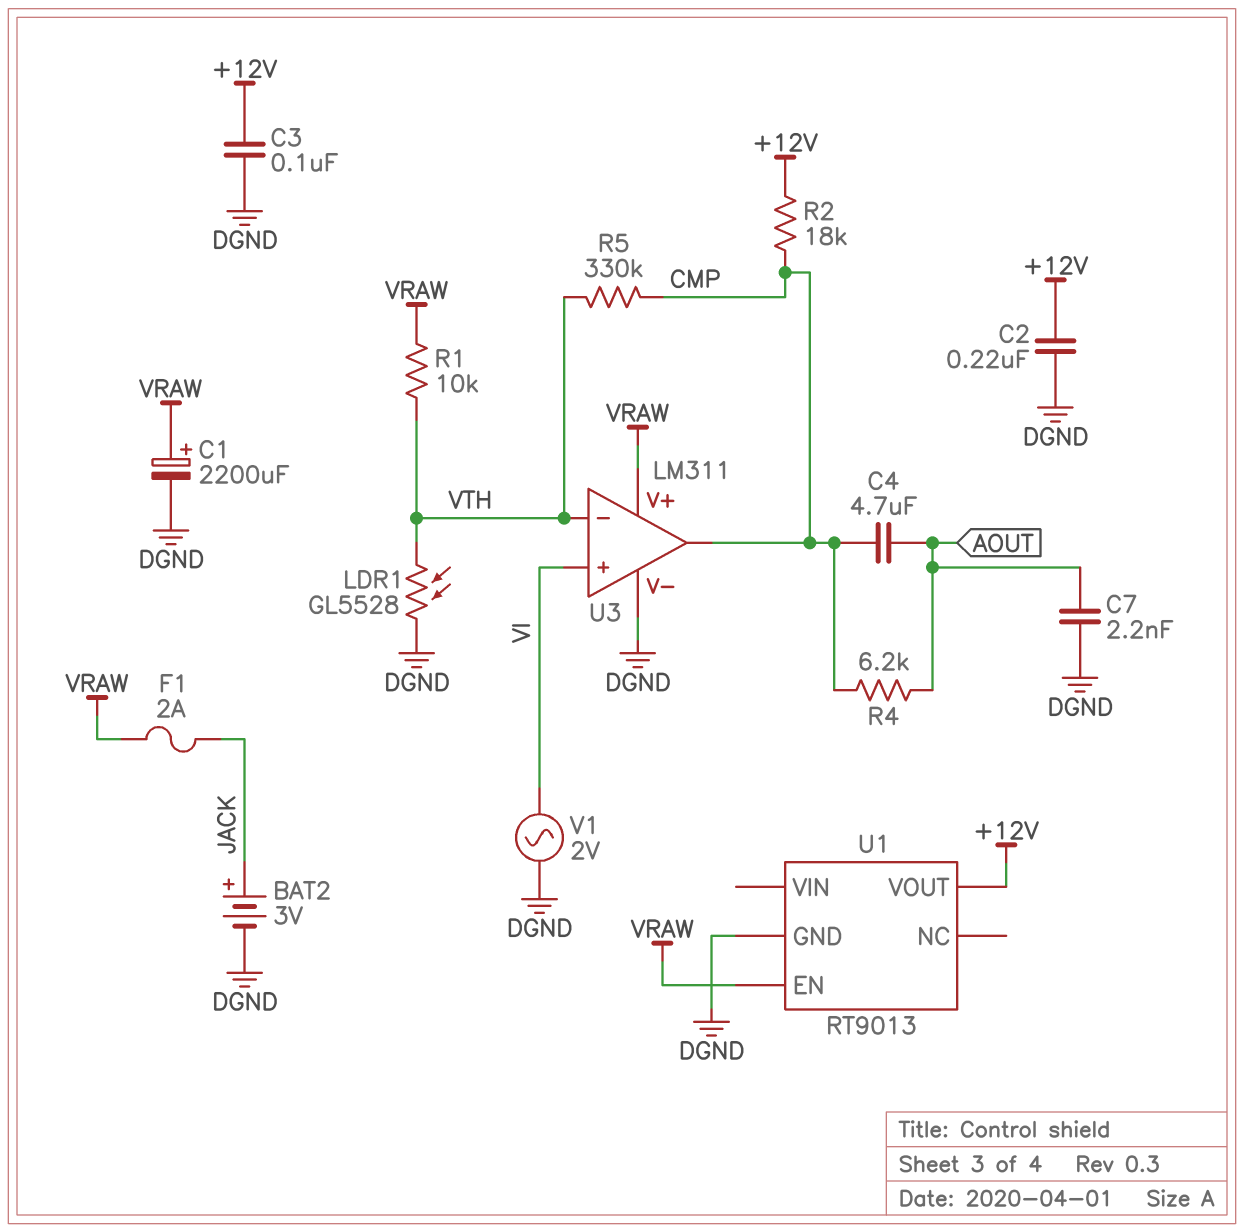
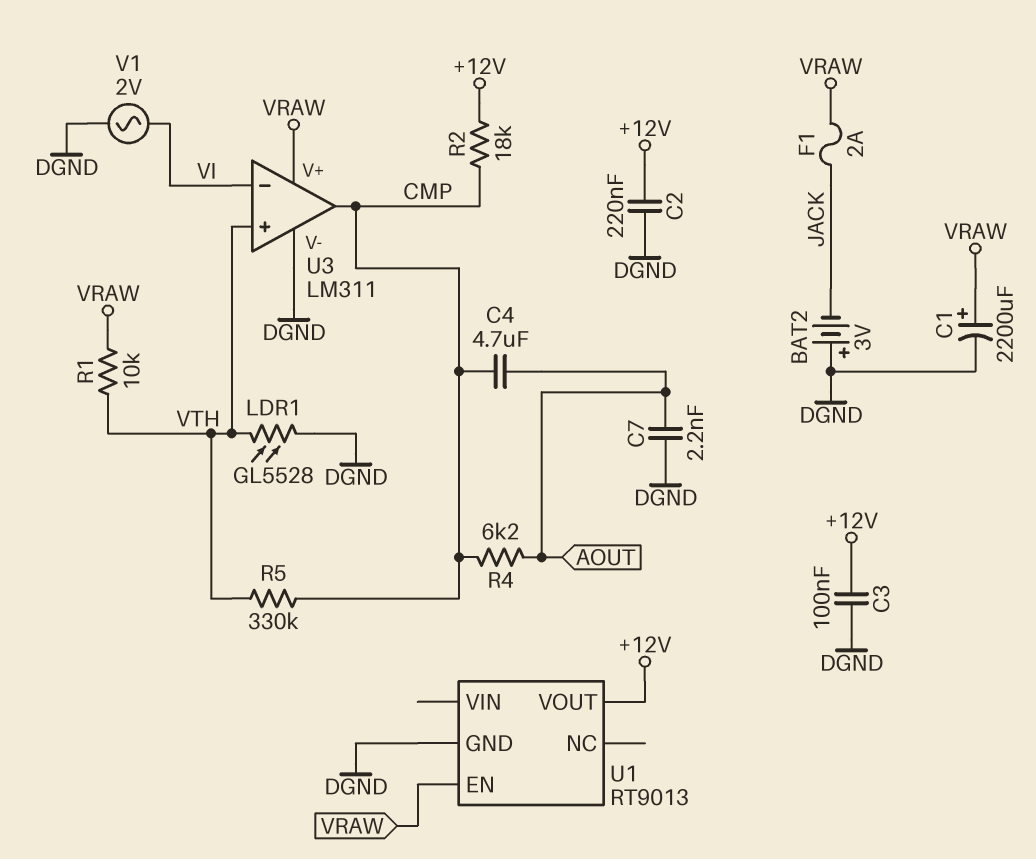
BAT2: 3V (plus JACK, minus DGND) -> 3V (plus DGND, minus JACK)
U3 pin in+: VI -> VTH
U3 pin in-: VTH -> VI

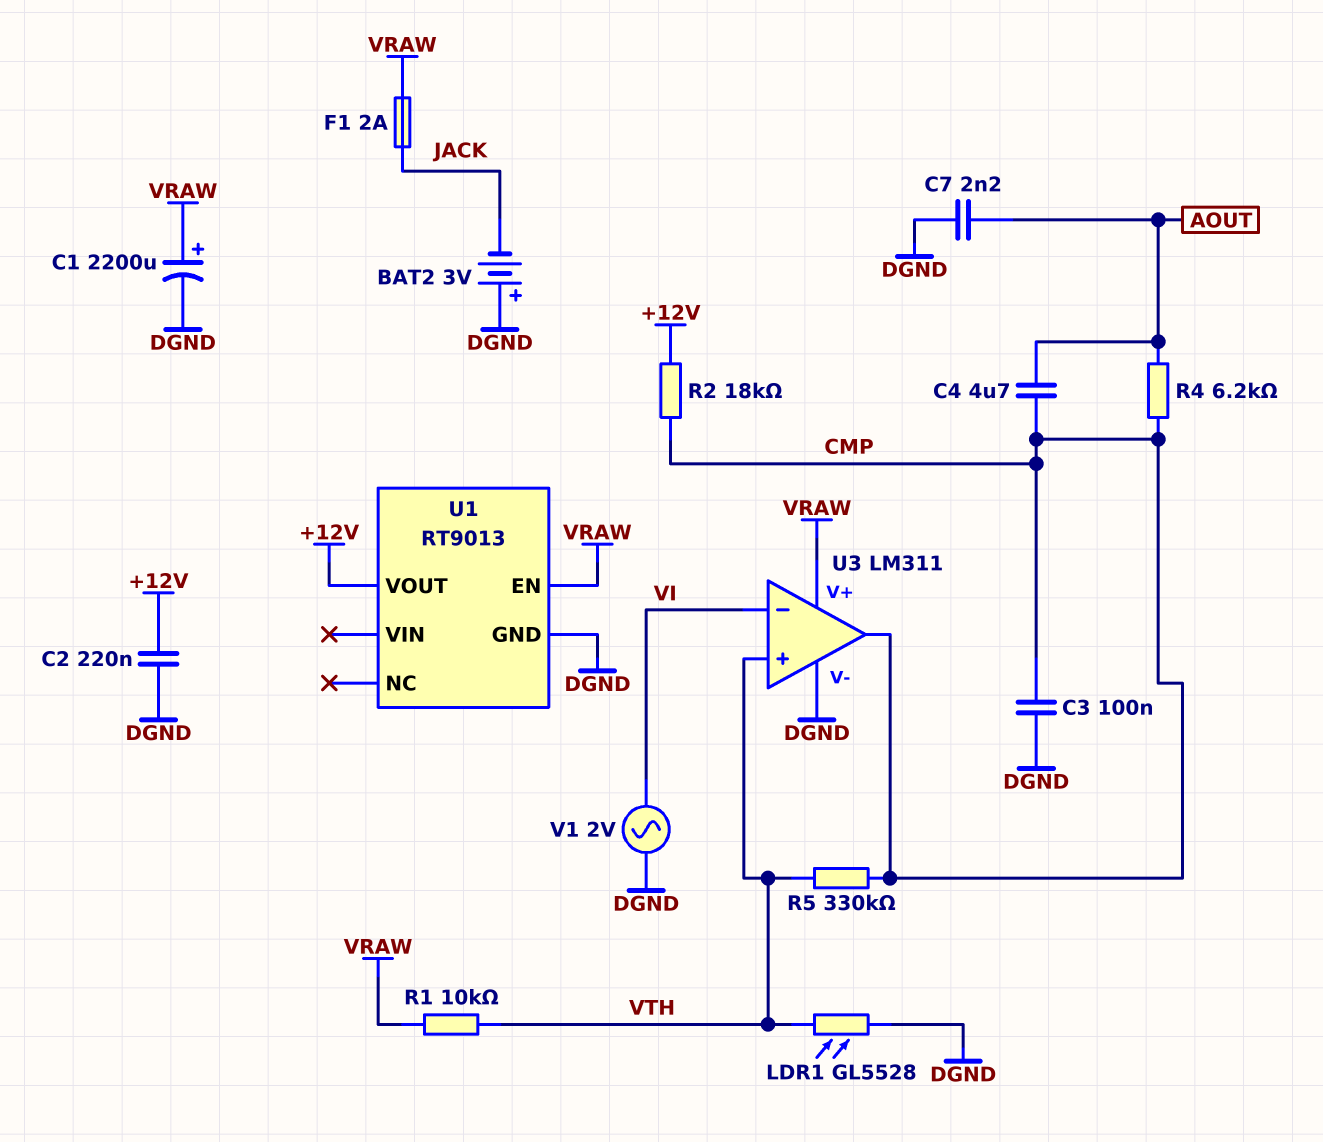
C3: 100nF (+12V, DGND) -> 100nF (CMP, DGND)

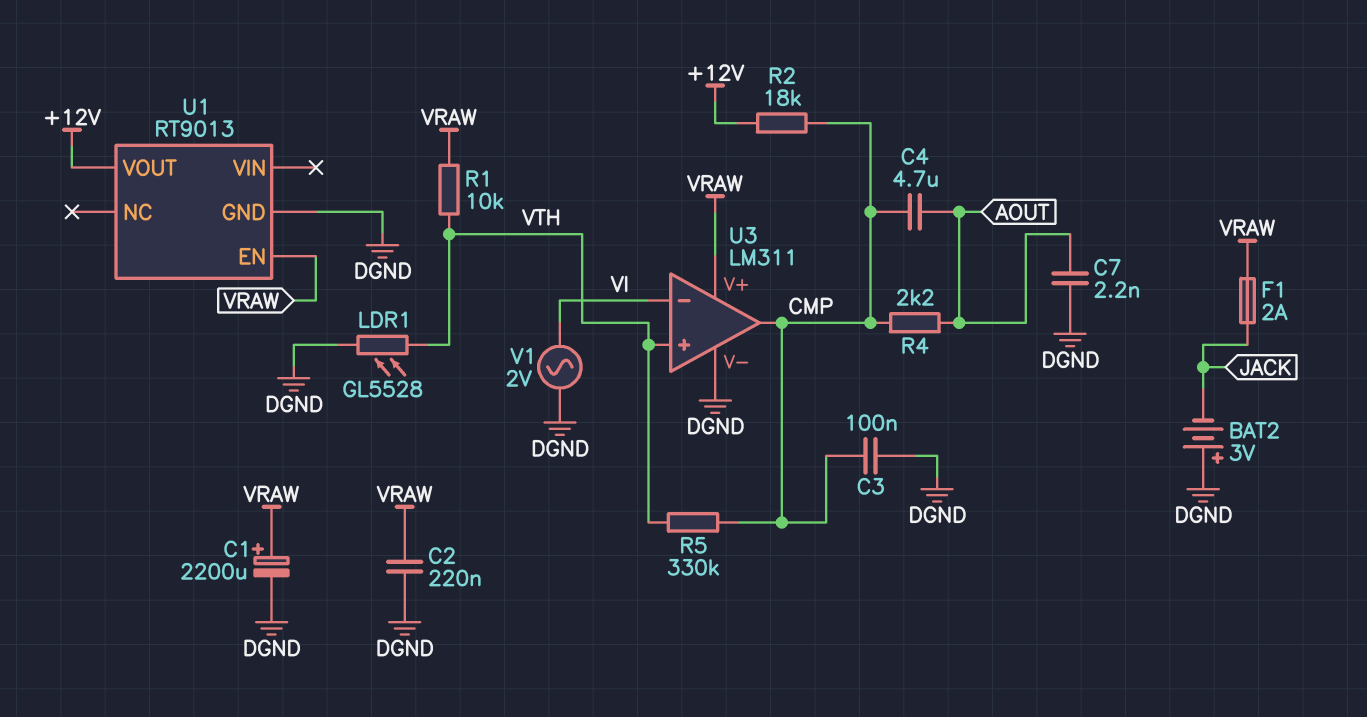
C2: 220nF (+12V, DGND) -> 220nF (DGND, VRAW)
R4: 6.2k (AOUT, CMP) -> 2.2k (AOUT, CMP)

